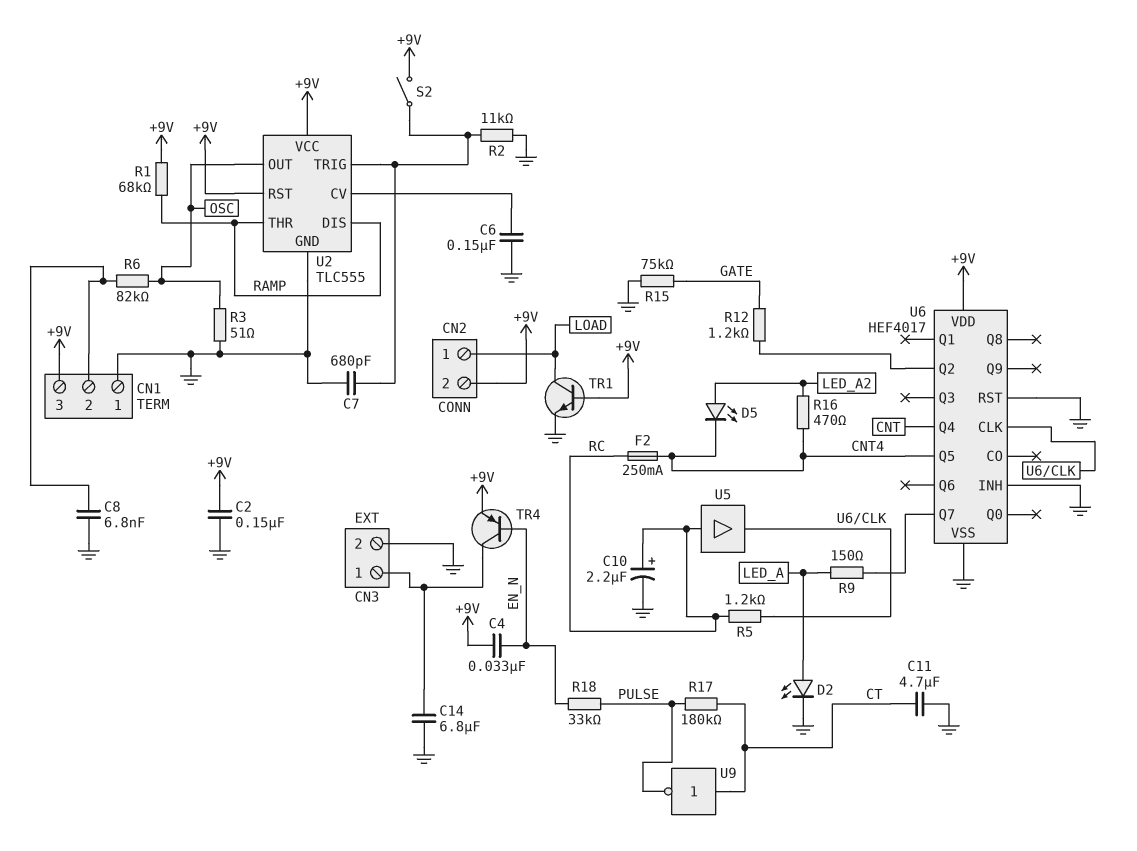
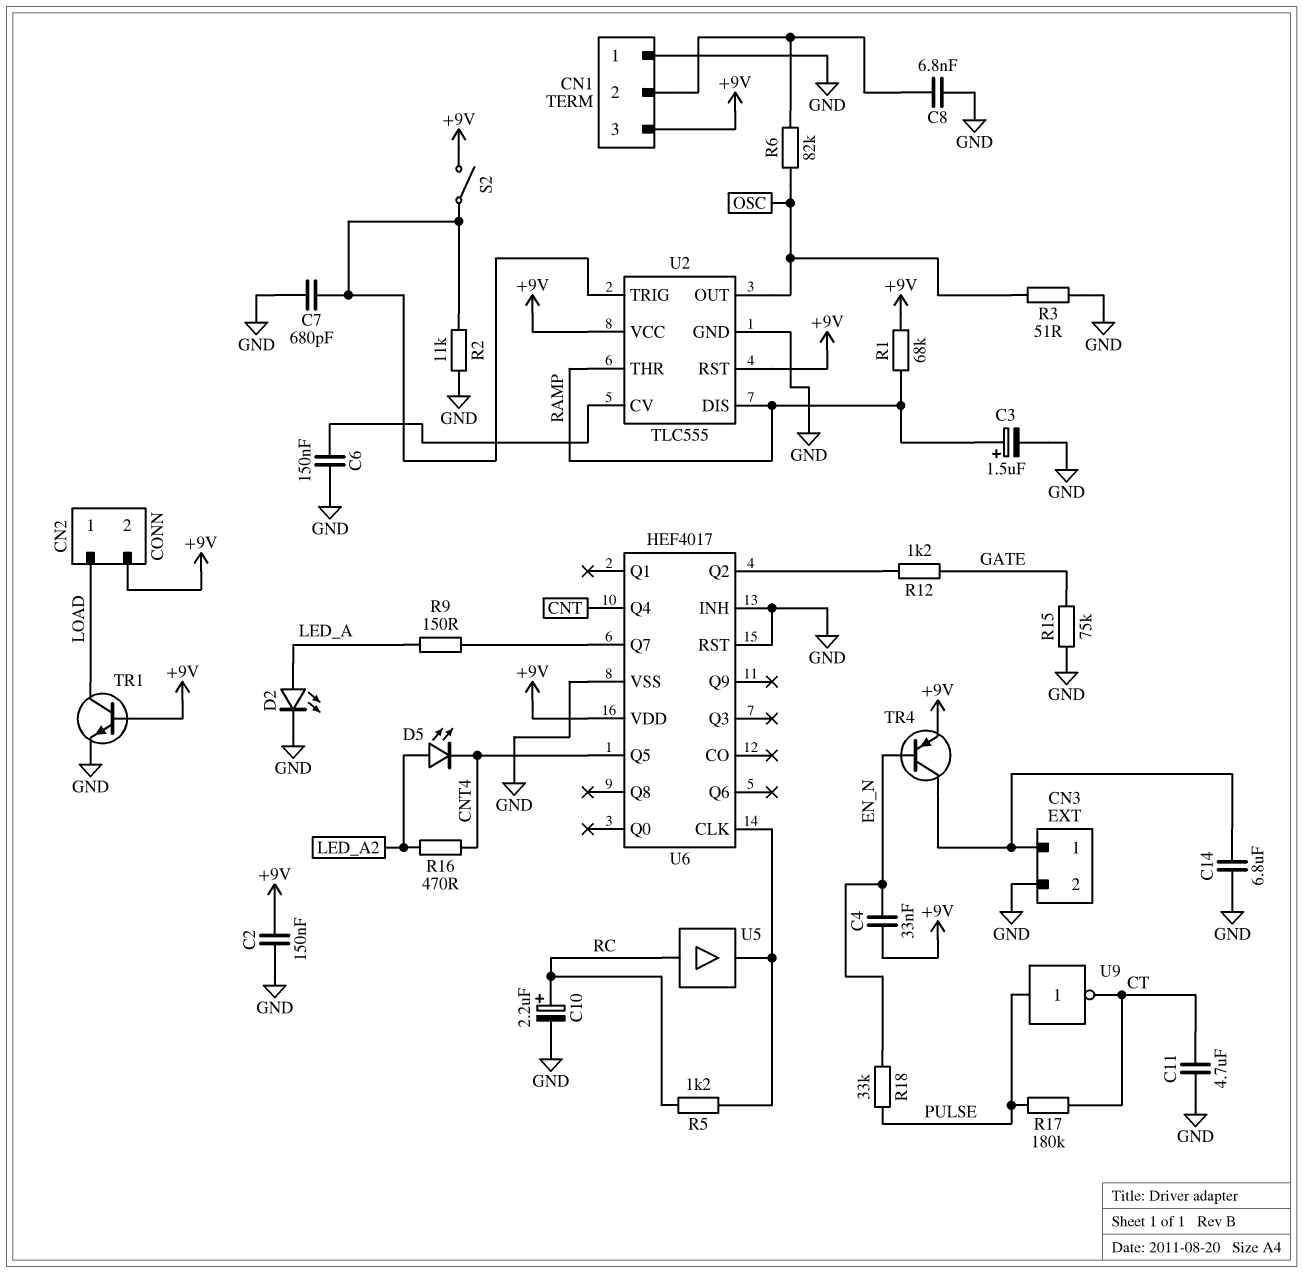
C3: none -> 1.5uF (plus RAMP, minus GND)
F2: 250mA (CNT4, RC) -> none
U9: NOT (in CT, out PULSE) -> NOT (in PULSE, out CT)

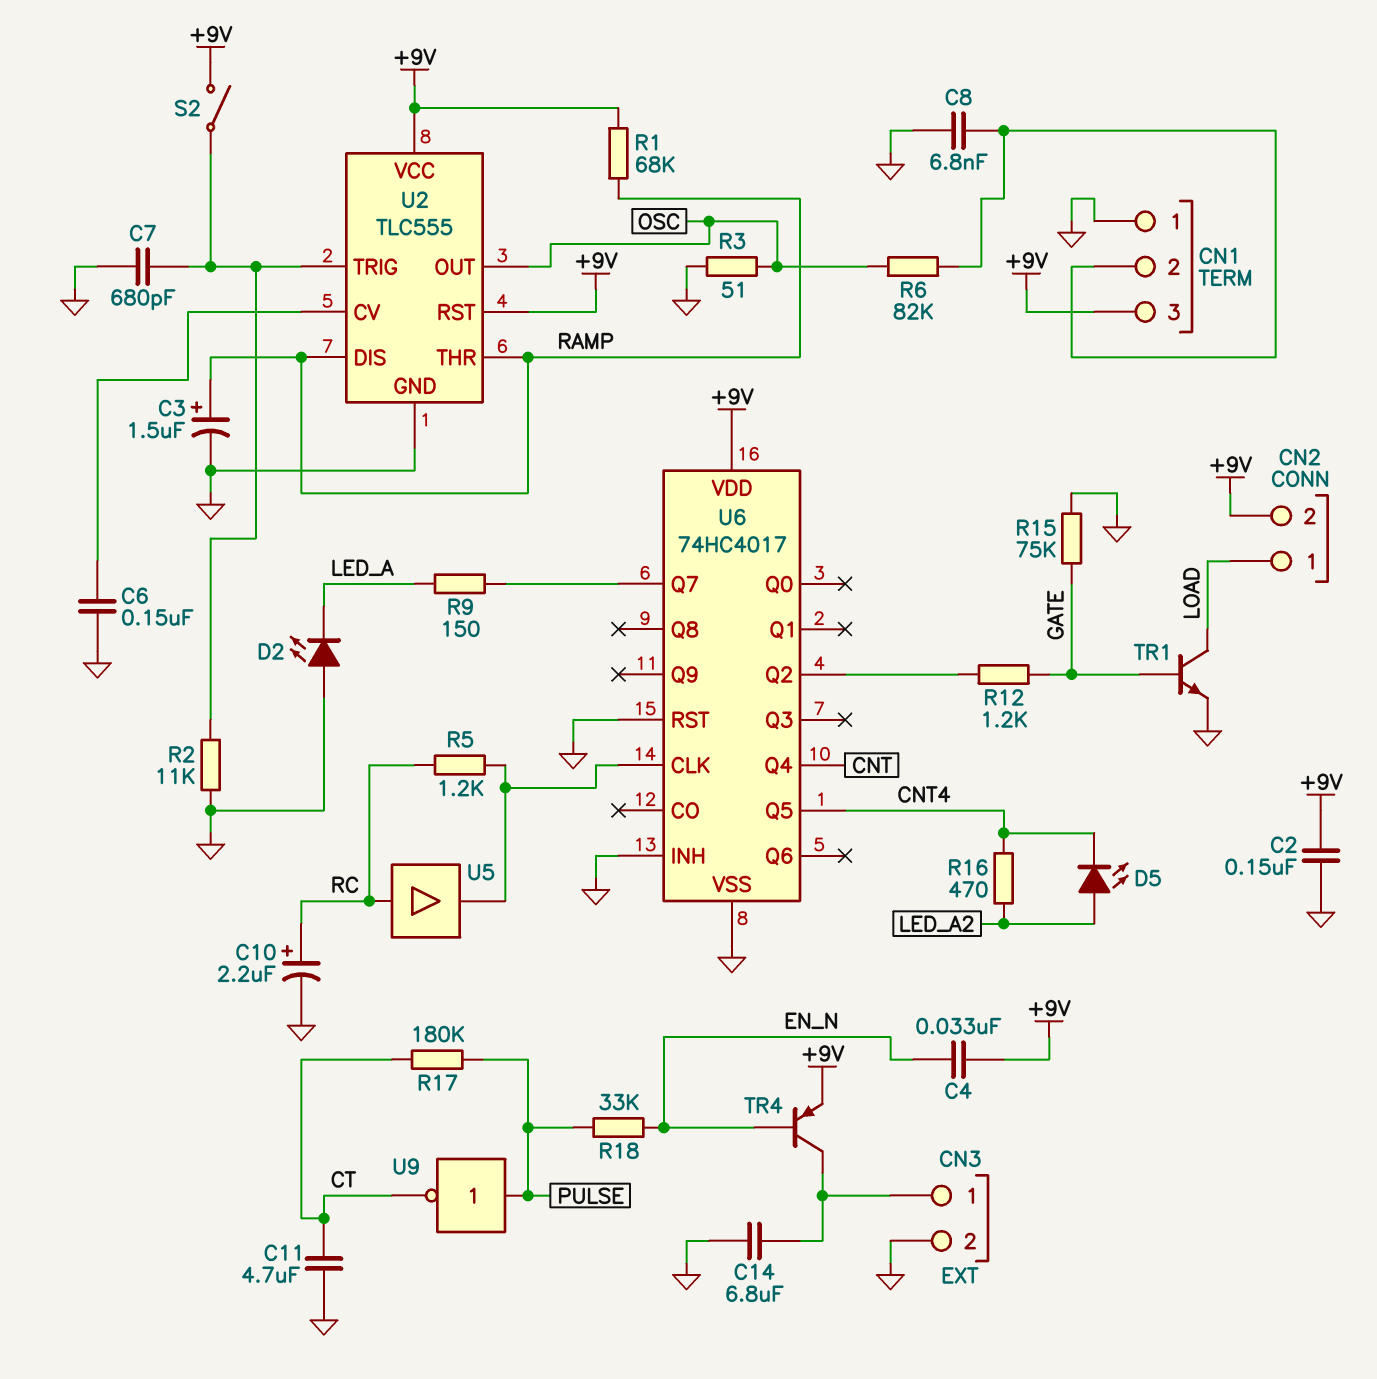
D2: LED (A LED_A, K GND) -> LED (A GND, K LED_A)
TR1: NPN (B +9V, C LOAD, E GND) -> NPN (B GATE, C LOAD, E GND)
U6: HEF4017 -> 74HC4017

